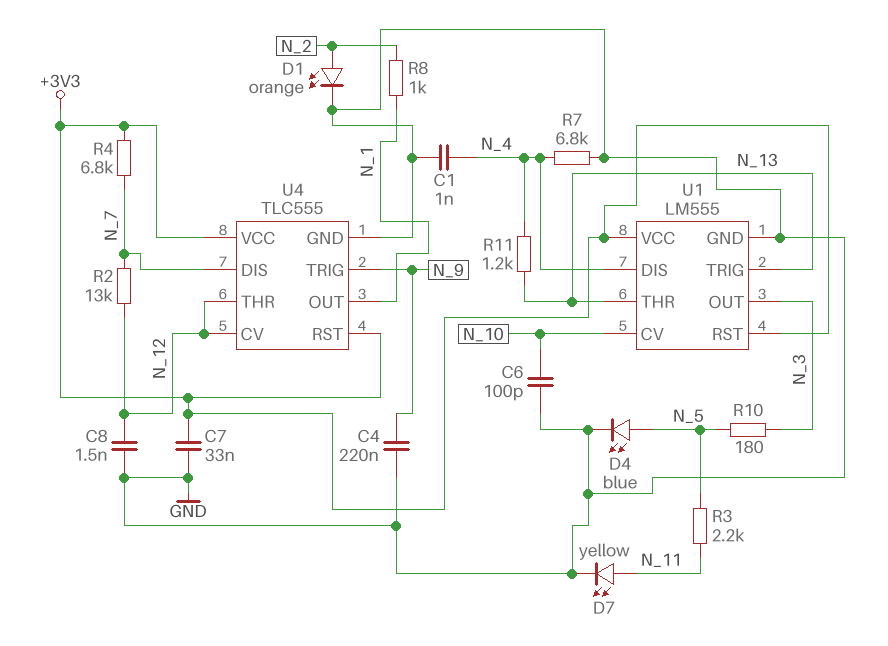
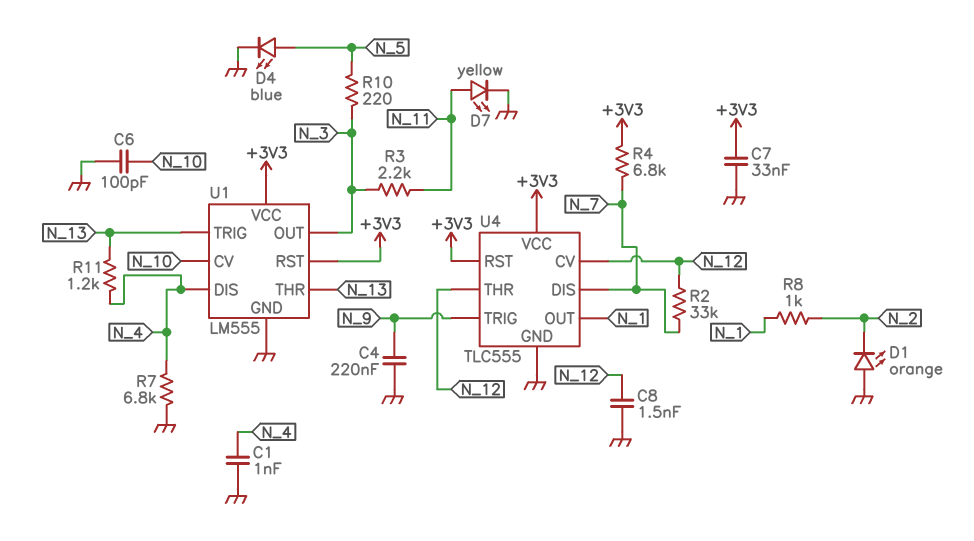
D1: LED orange (A N_2, K GND) -> LED orange (A GND, K N_2)
R2: 13k (N_7, N_12) -> 33k (N_7, N_12)
R3: 2.2k (N_5, N_11) -> 2.2k (N_3, N_11)
R10: 180 (N_3, N_5) -> 220 (N_3, N_5)

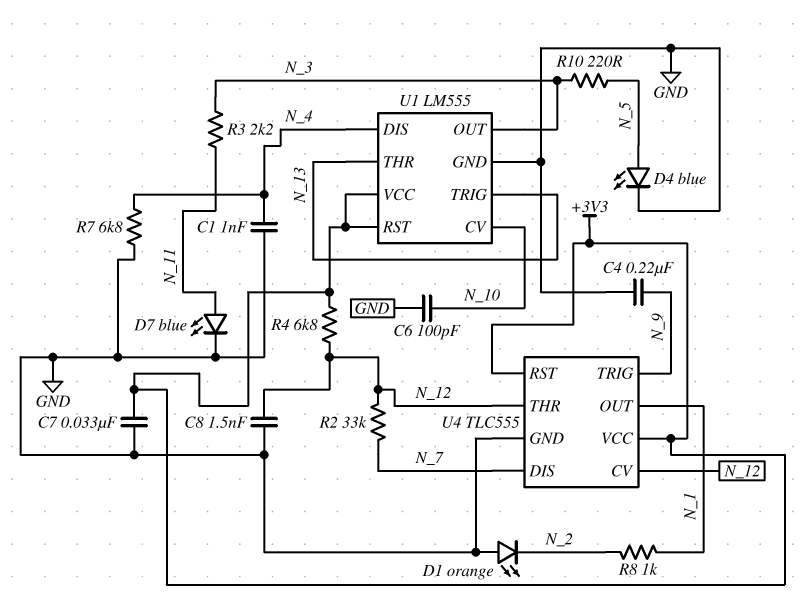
D7: LED yellow (A N_11, K GND) -> LED blue (A N_11, K GND)
R4: 6.8k (+3V3, N_7) -> 6.8k (+3V3, N_12)
R11: 1.2k (N_4, N_13) -> none

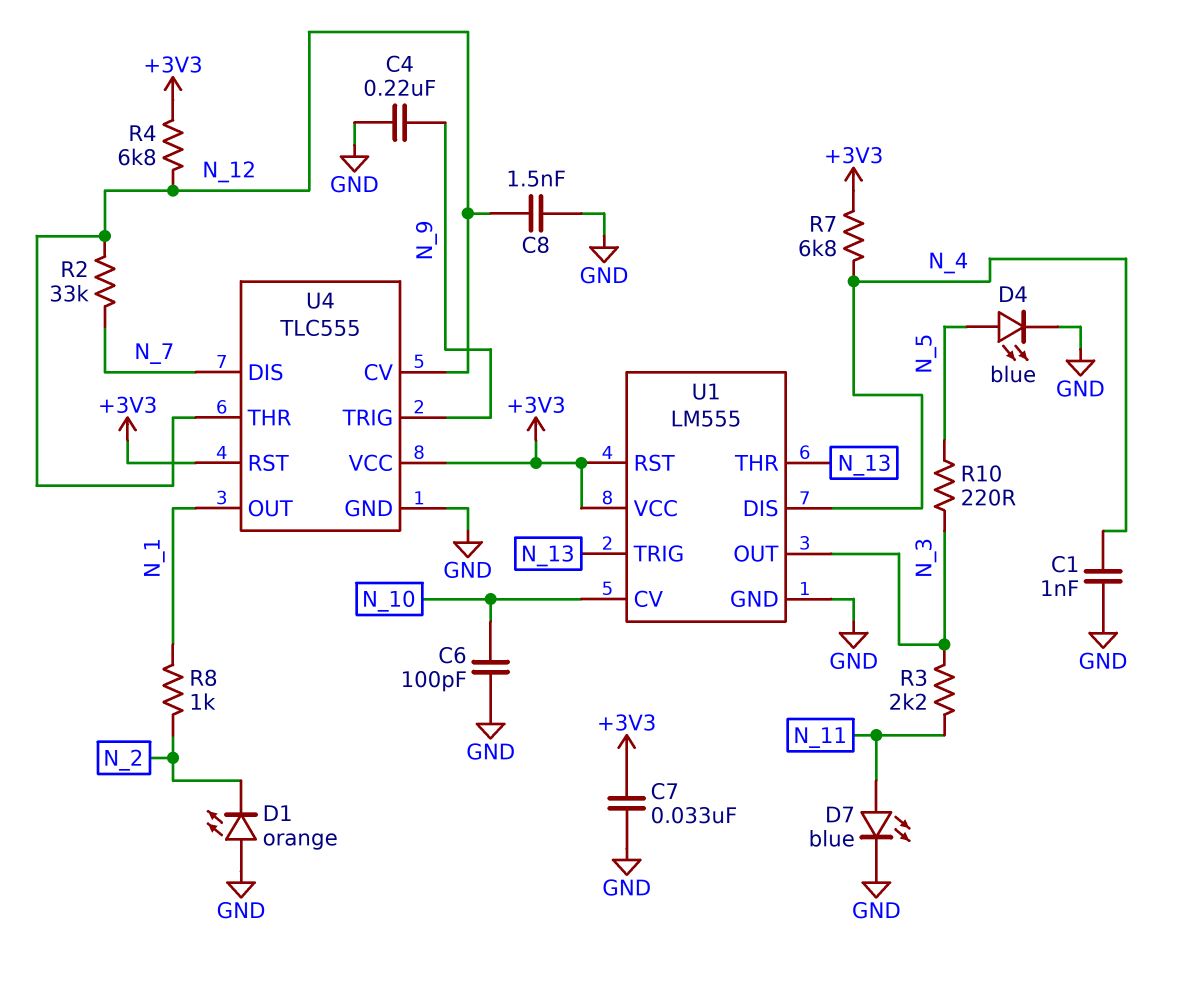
R7: 6.8k (GND, N_4) -> 6.8k (+3V3, N_4)

